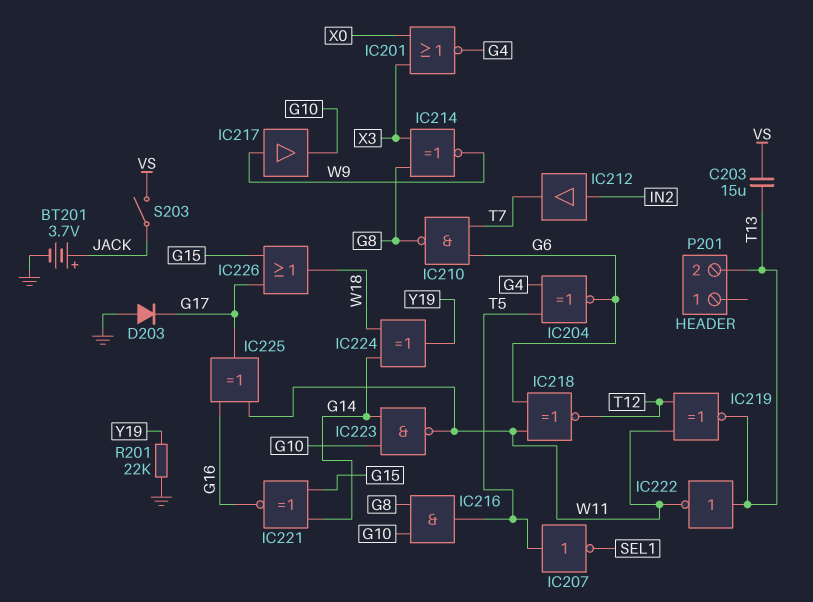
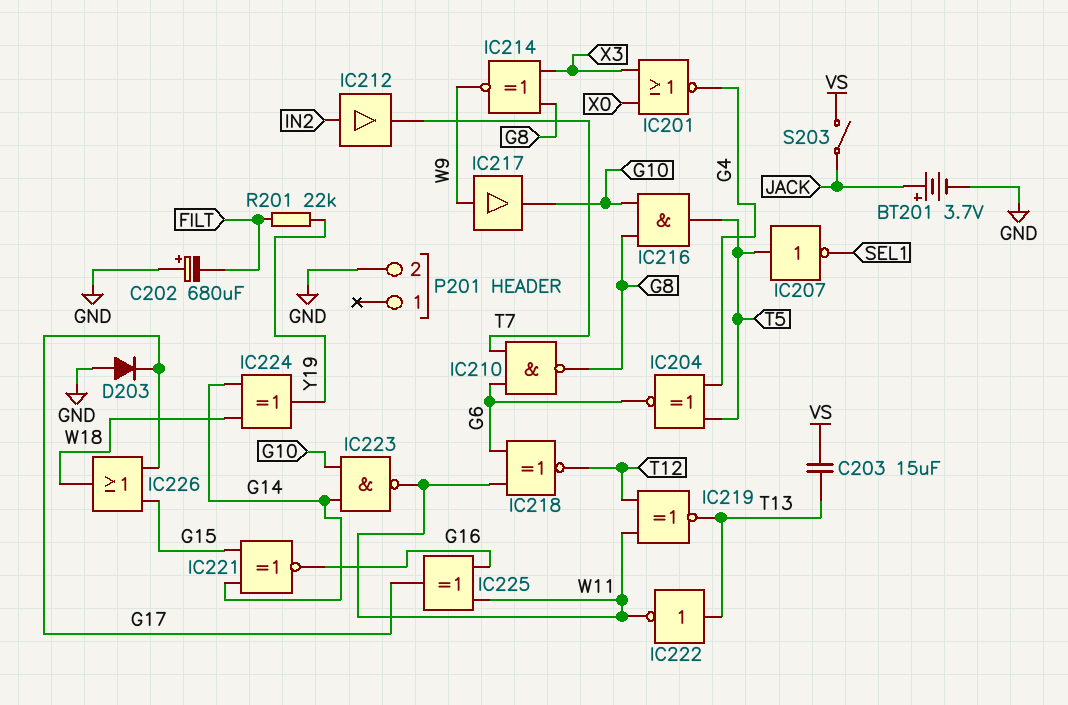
C202: none -> 680uF (plus GND, minus FILT)
P201 pin 2: T13 -> GND
R201: 22k (GND, Y19) -> 22k (FILT, Y19)

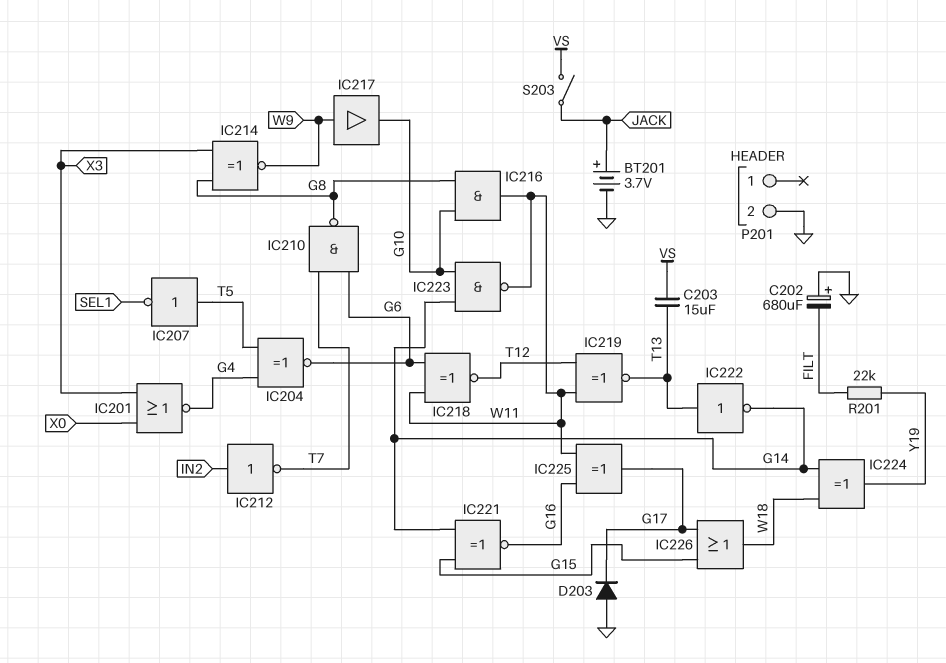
IC212: buffer (in IN2, out T7) -> NOT (in IN2, out T7)
IC216: AND (in G8, in G10, out T5) -> AND (in G8, in G10, out W11)
IC222: NOT (in T13, out W11) -> NOT (in T13, out G14)

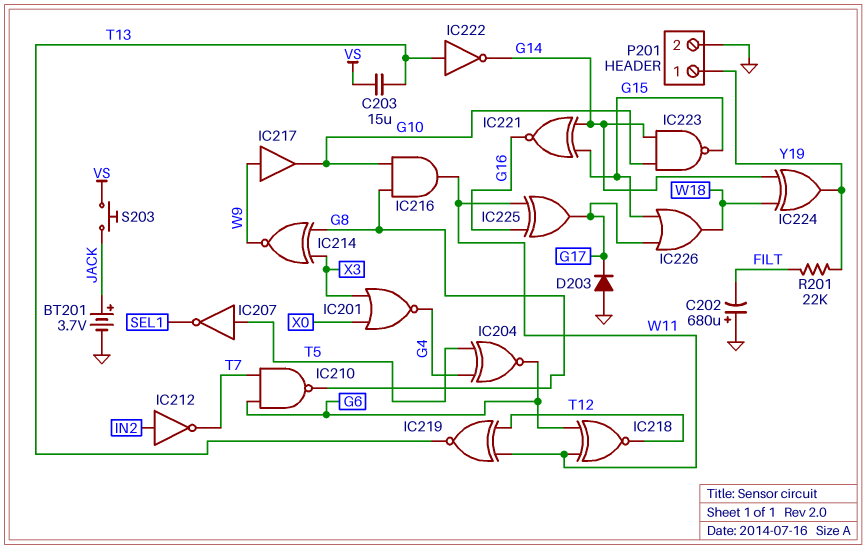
IC223: NAND (in G10, in G14, out W11) -> NAND (in G10, in G14, out G15)
P201 pin 1: none -> Y19
S203: switch (JACK, VS) -> button (JACK, VS)

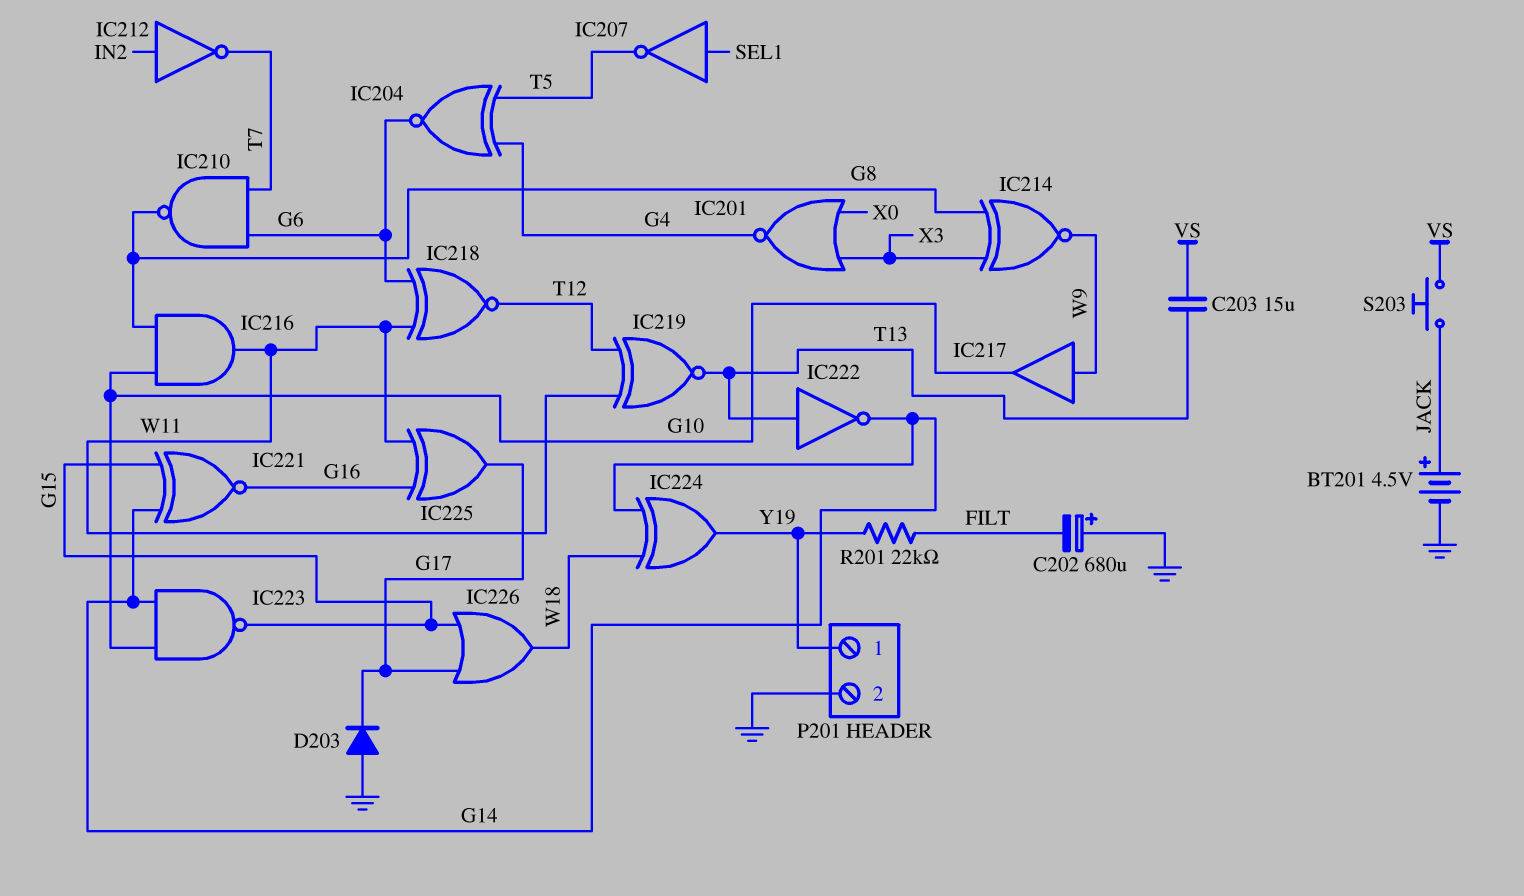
BT201: 3.7V (plus JACK, minus GND) -> 4.5V (plus JACK, minus GND)
IC207: NOT (in T5, out SEL1) -> NOT (in SEL1, out T5)

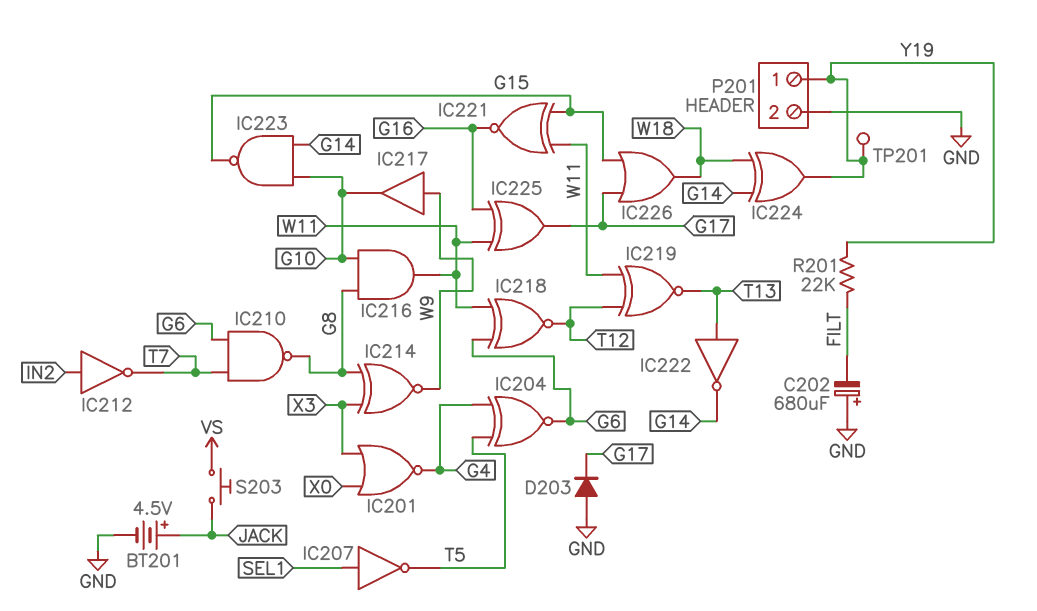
C203: 15uF (T13, VS) -> none
IC221: XNOR (in G14, in G15, out G16) -> XNOR (in G15, in W11, out G16)
TP201: none -> test point (Y19)

